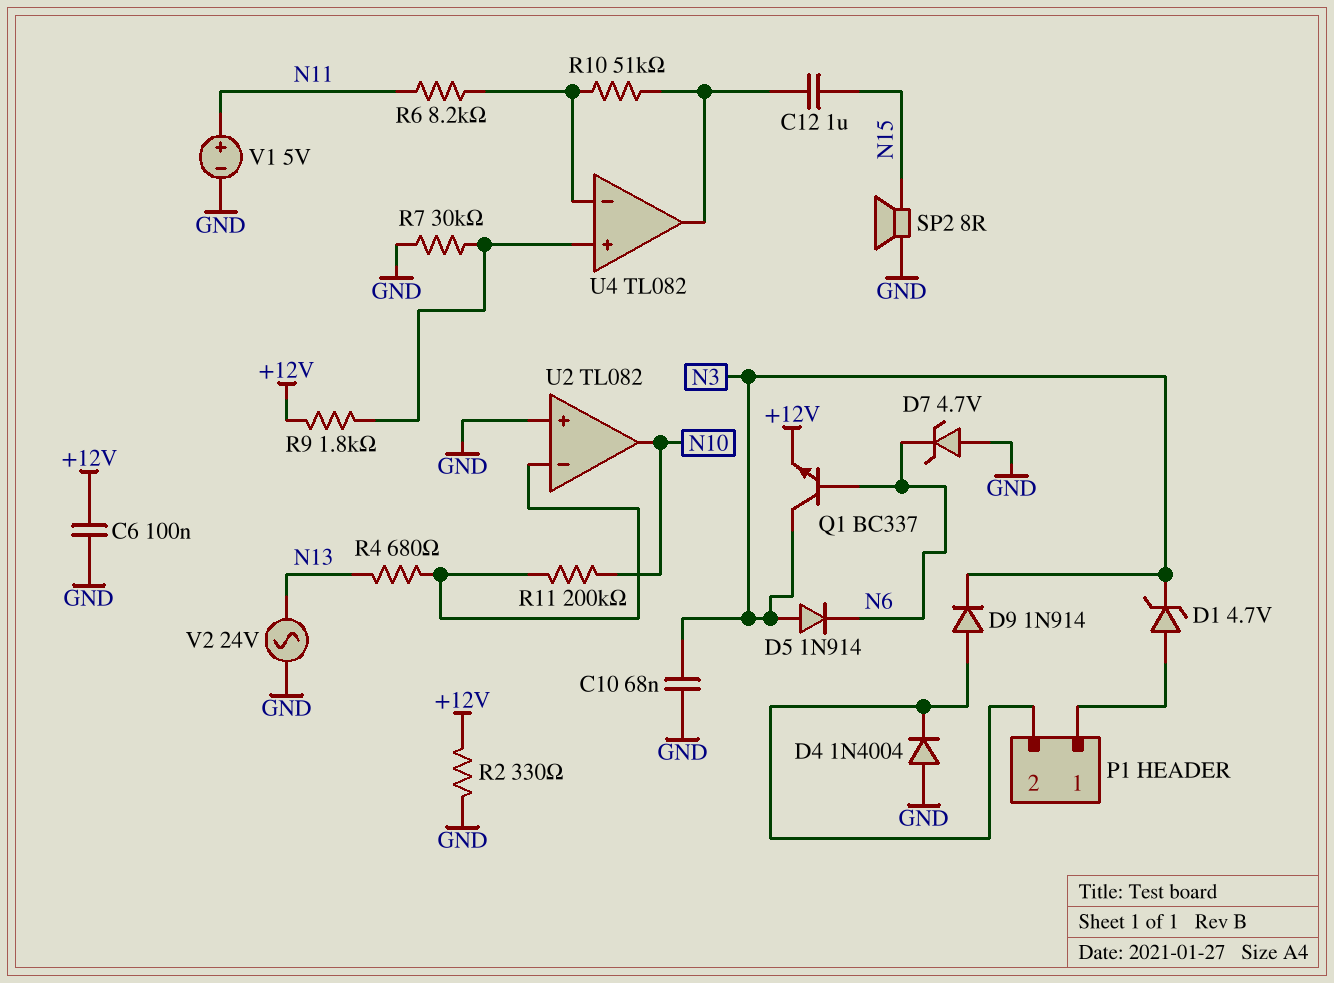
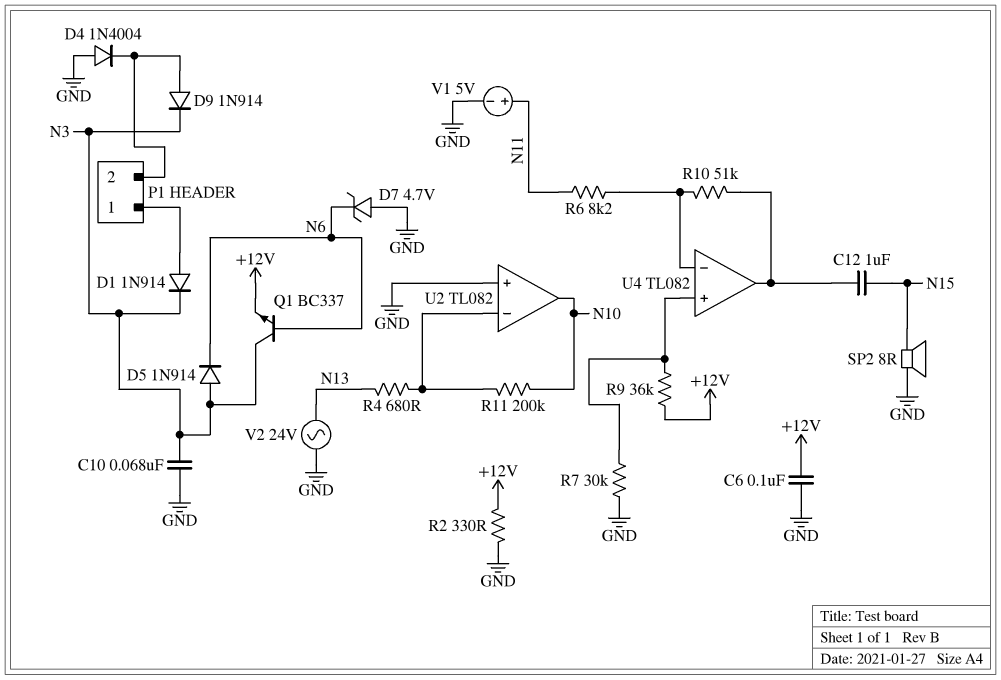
D1: zener 4.7V (A P1/1, K N3) -> diode 1N914 (A P1/1, K N3)
R9: 1.8k (+12V, U4/in+) -> 36k (+12V, U4/in+)

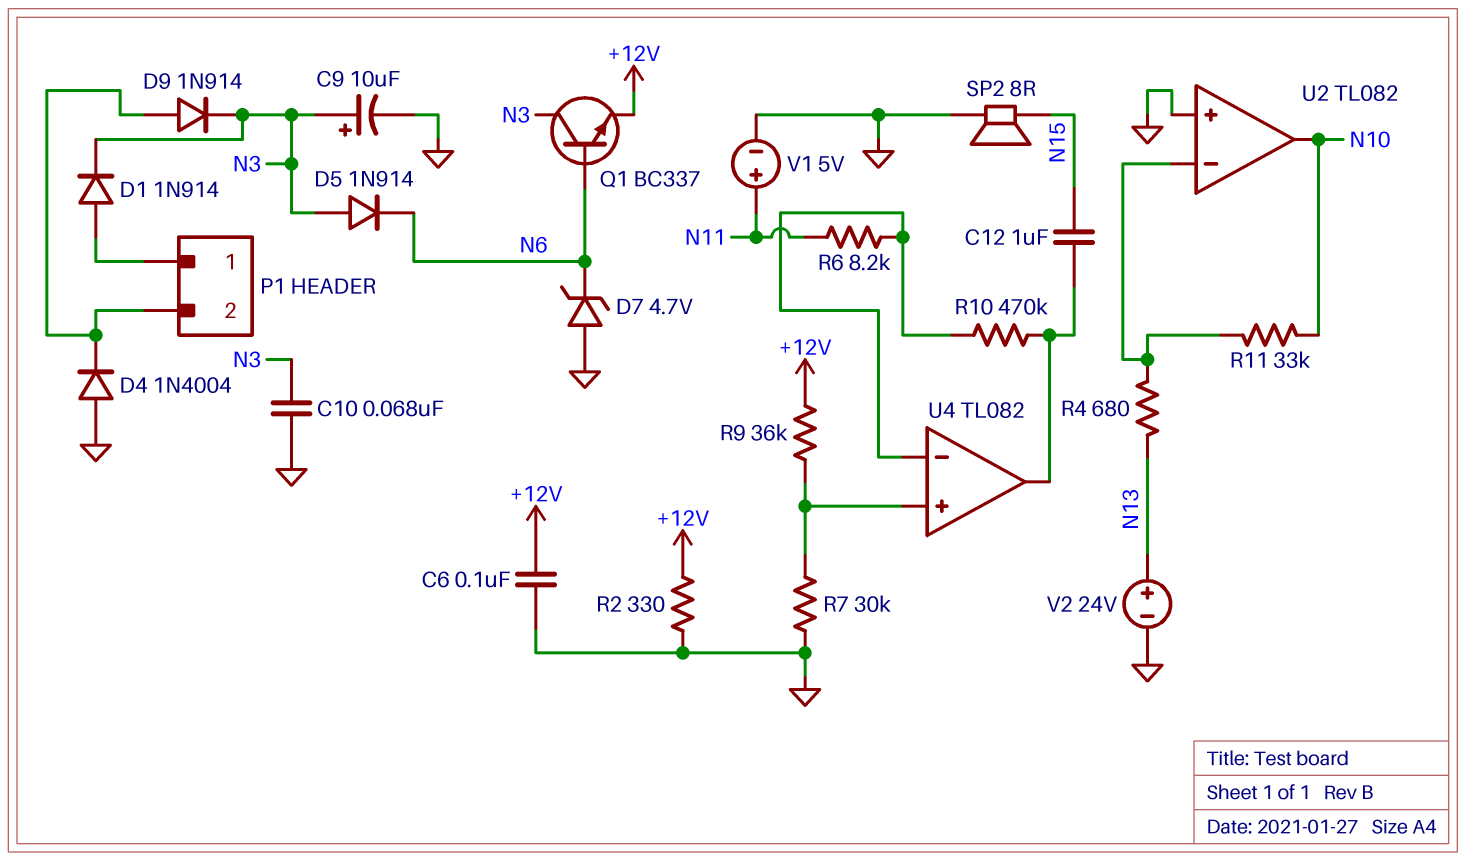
C9: none -> 10uF (plus N3, minus GND)
R10: 51k (U4/in-, U4/out) -> 470k (U4/in-, U4/out)
R11: 200k (N10, U2/in-) -> 33k (N10, U2/in-)
V2: AC 24V (GND, N13) -> 24V (plus N13, minus GND)

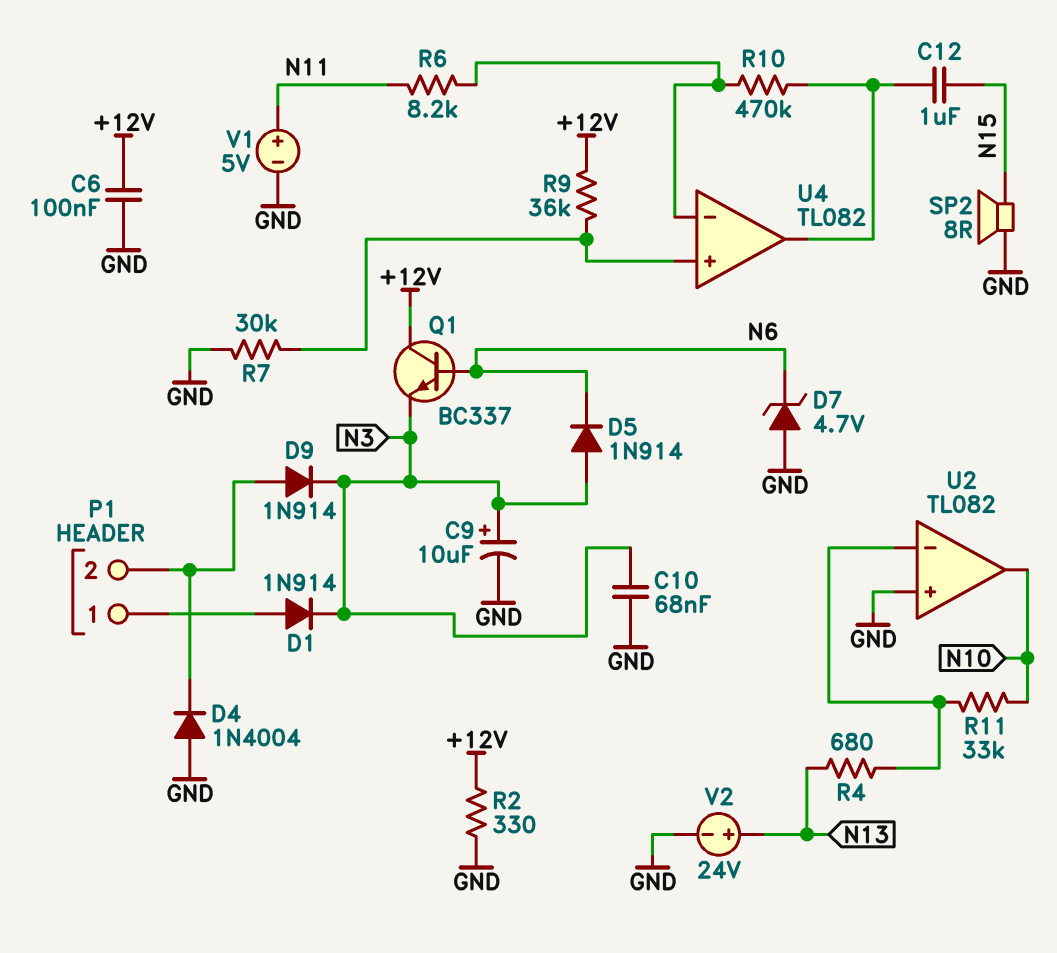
Q1: NPN BC337 (B N6, C N3, E +12V) -> NPN BC337 (B N6, C +12V, E N3)

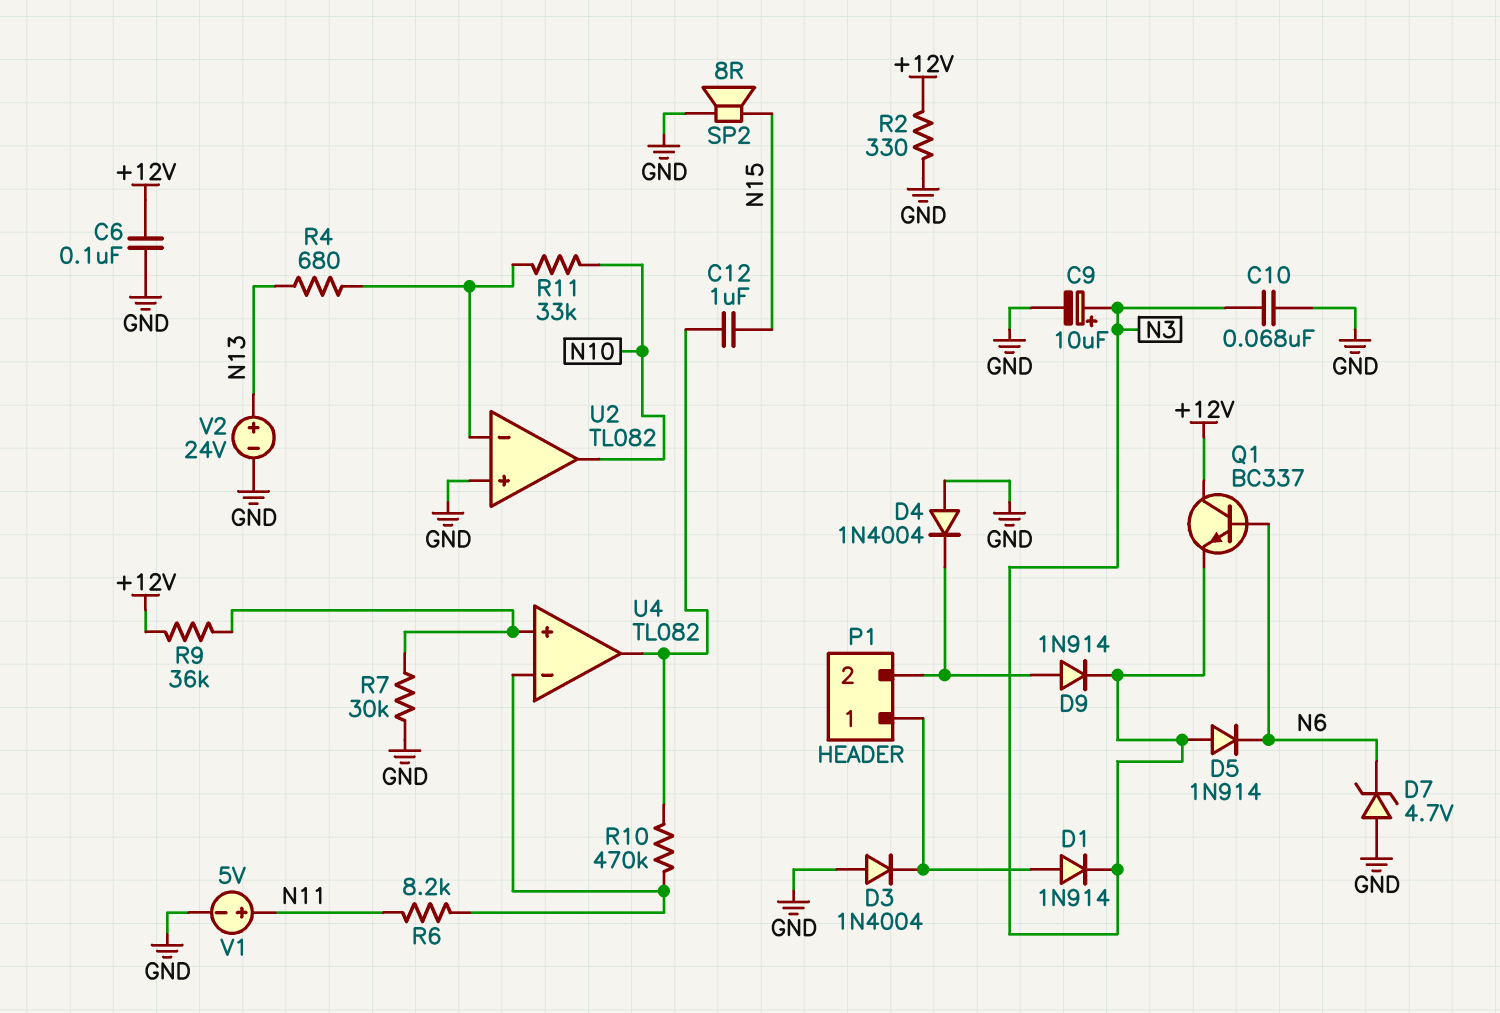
D3: none -> diode 1N4004 (A GND, K P1/1)

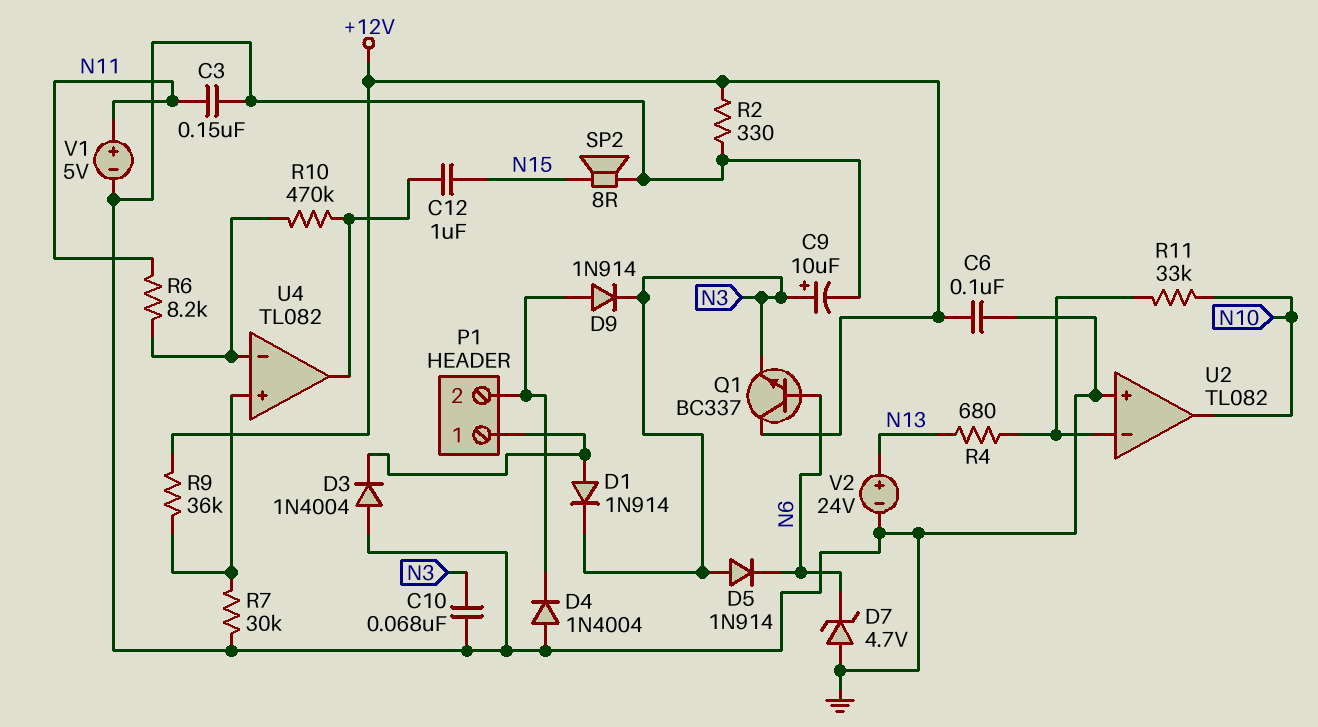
C3: none -> 150nF (GND, N11)

